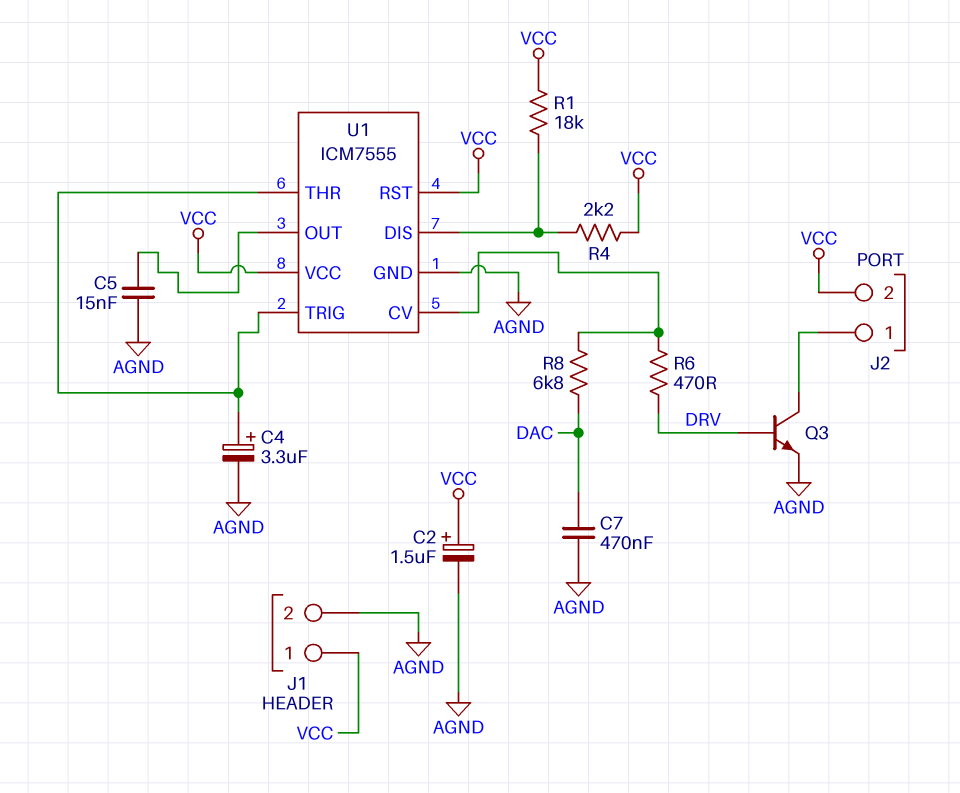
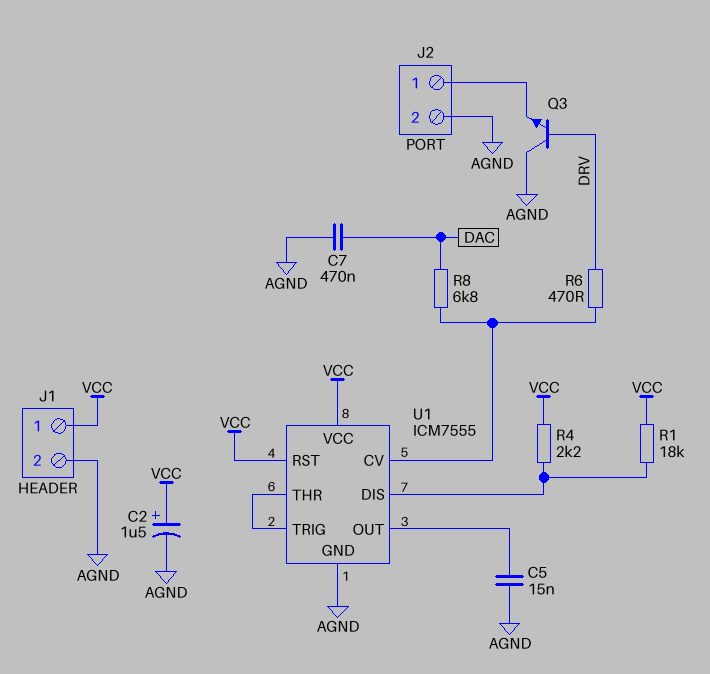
C4: 3.3uF (plus U1/THR, minus AGND) -> none
J2 pin 2: VCC -> AGND
Q3: NPN (B DRV, C J2/1, E AGND) -> NPN (B DRV, C AGND, E J2/1)

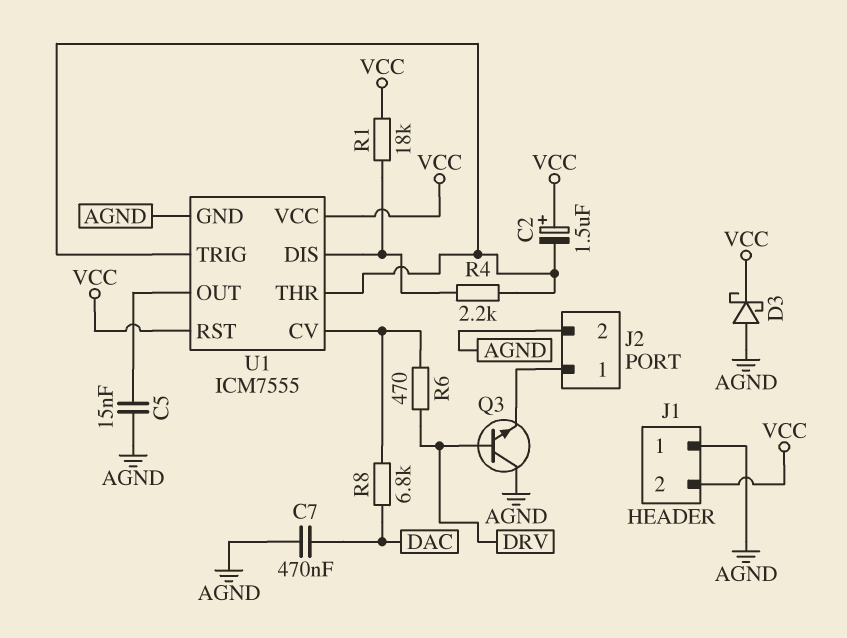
C2: 1.5uF (plus VCC, minus AGND) -> 1.5uF (plus VCC, minus U1/THR)
D3: none -> schottky (A AGND, K VCC)
J1 pin 1: VCC -> AGND
J1 pin 2: AGND -> VCC
R4: 2.2k (U1/DIS, VCC) -> 2.2k (U1/DIS, U1/THR)

